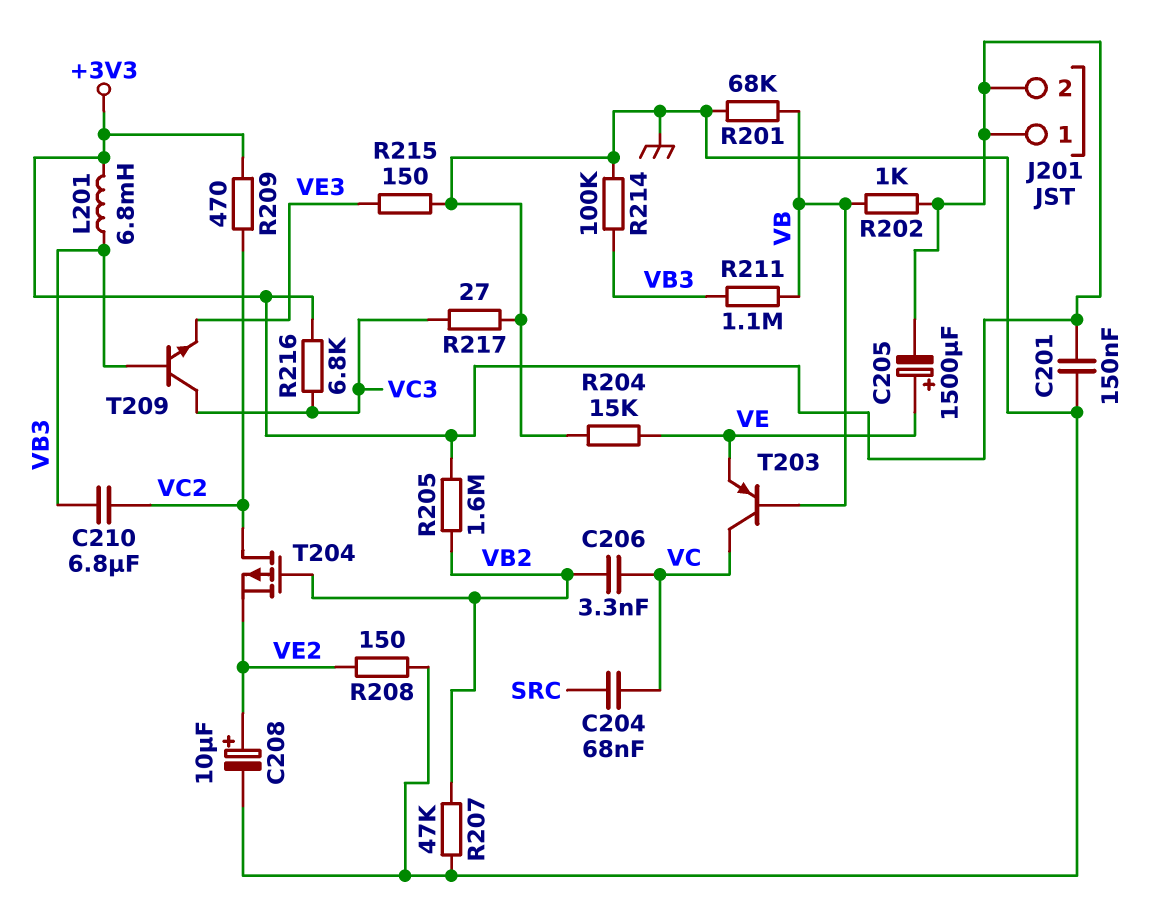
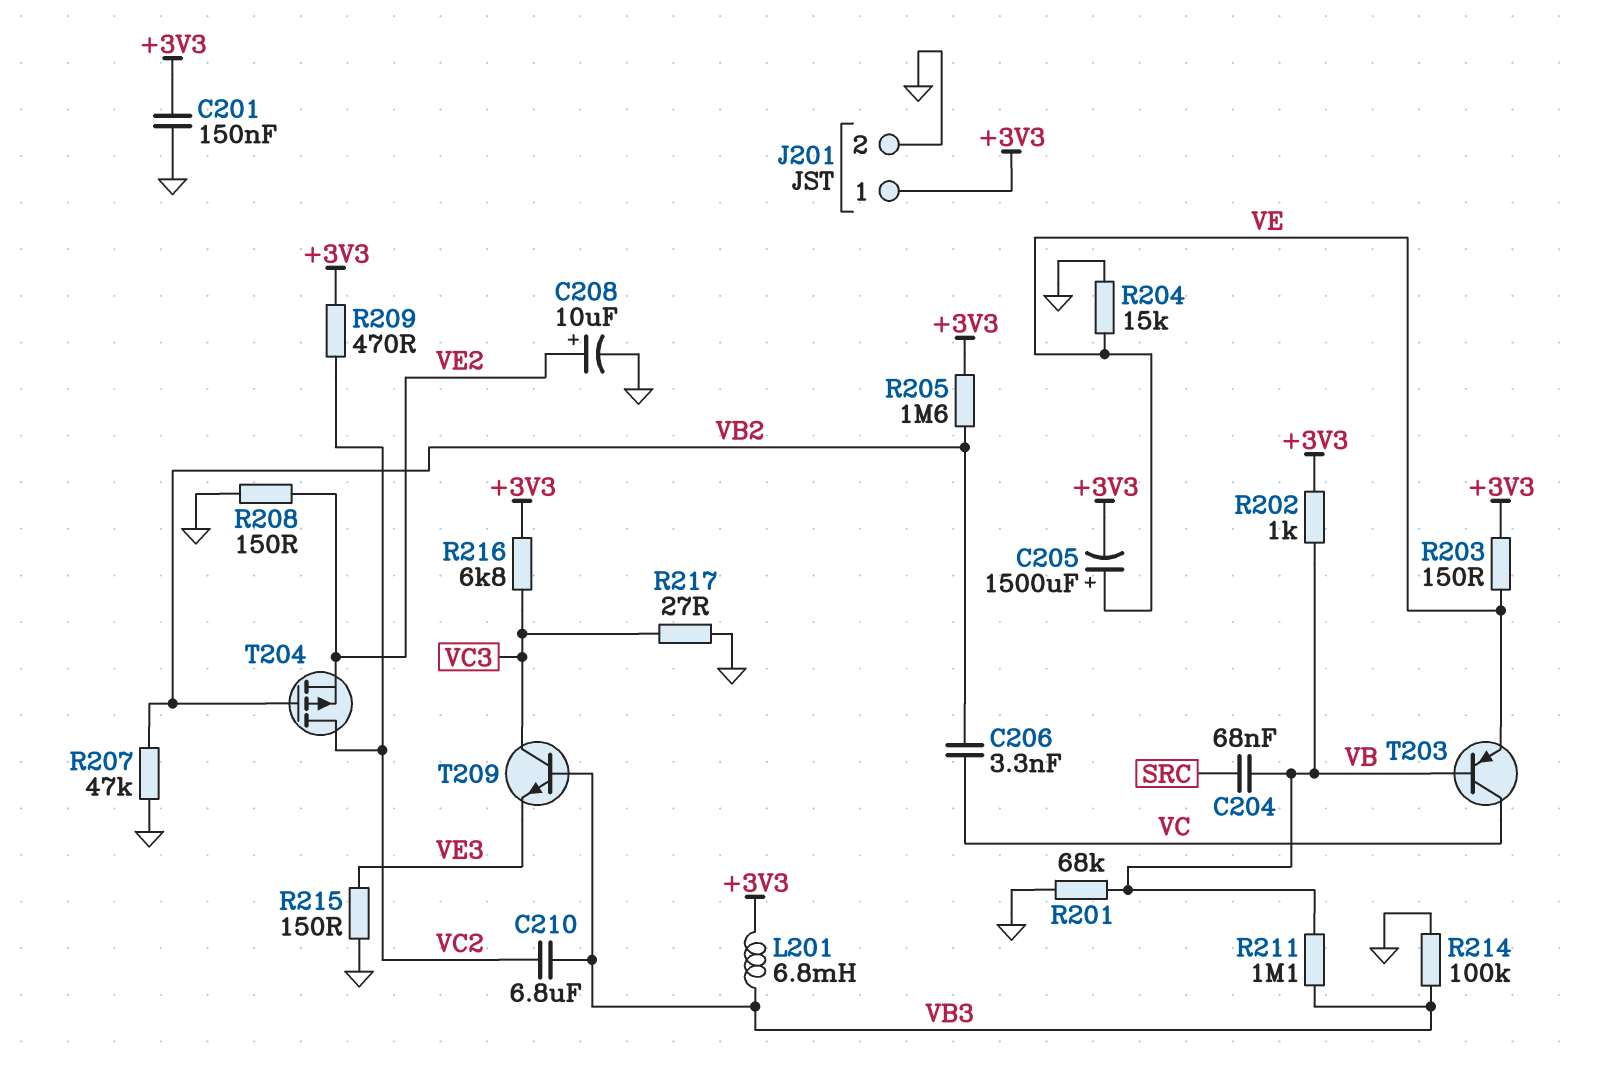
C204: 68nF (SRC, VC) -> 68nF (SRC, VB)
J201 pin 2: +3V3 -> GND
R203: none -> 150 (+3V3, VE)

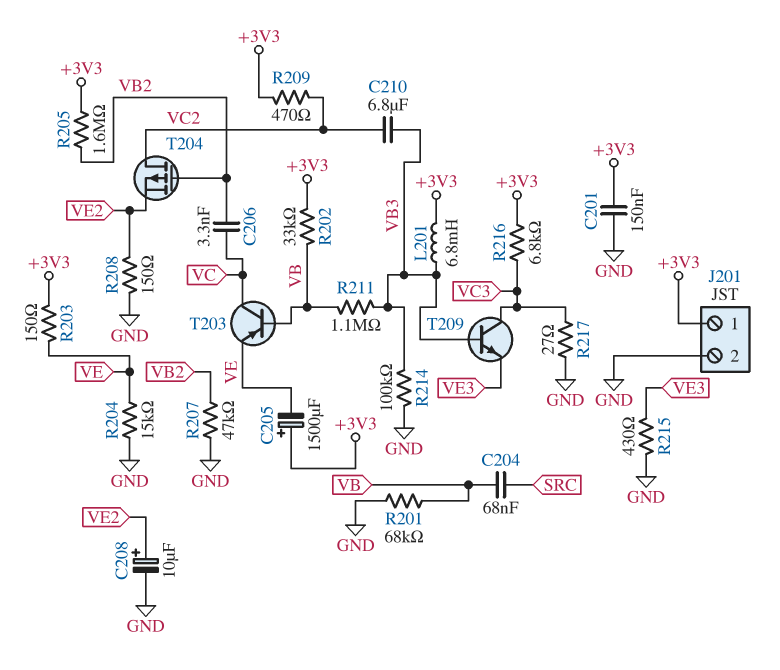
C205: 1500uF (plus VE, minus +3V3) -> 1500uF (plus +3V3, minus VE)
R202: 1k (+3V3, VB) -> 33k (+3V3, VB)
R215: 150 (GND, VE3) -> 430 (GND, VE3)

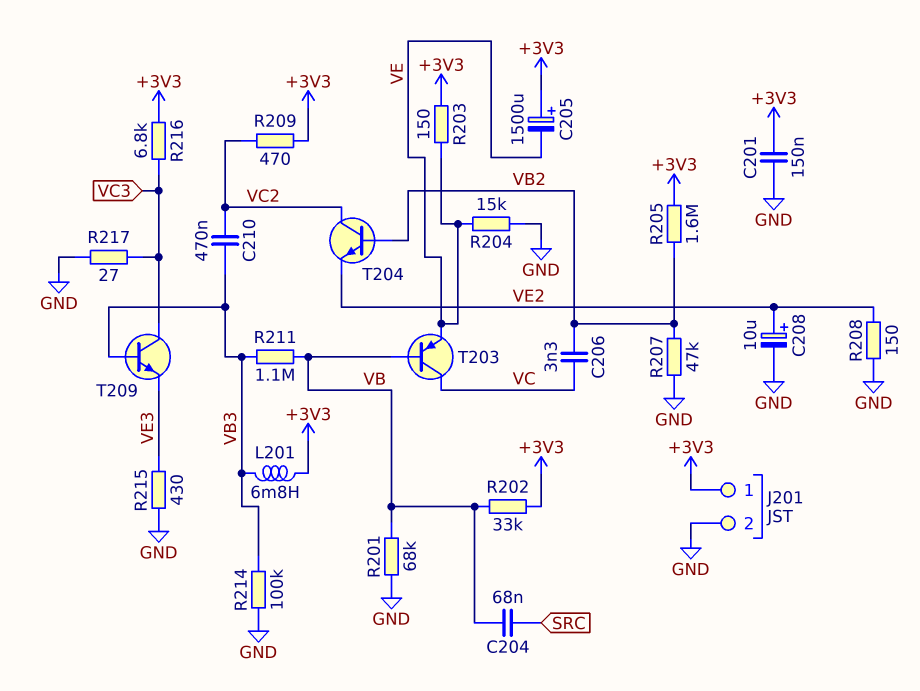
C210: 6.8uF (VB3, VC2) -> 470nF (VB3, VC2)
T204: PMOS (G VB2, D VC2, S VE2) -> NPN (B VB2, C VC2, E VE2)

